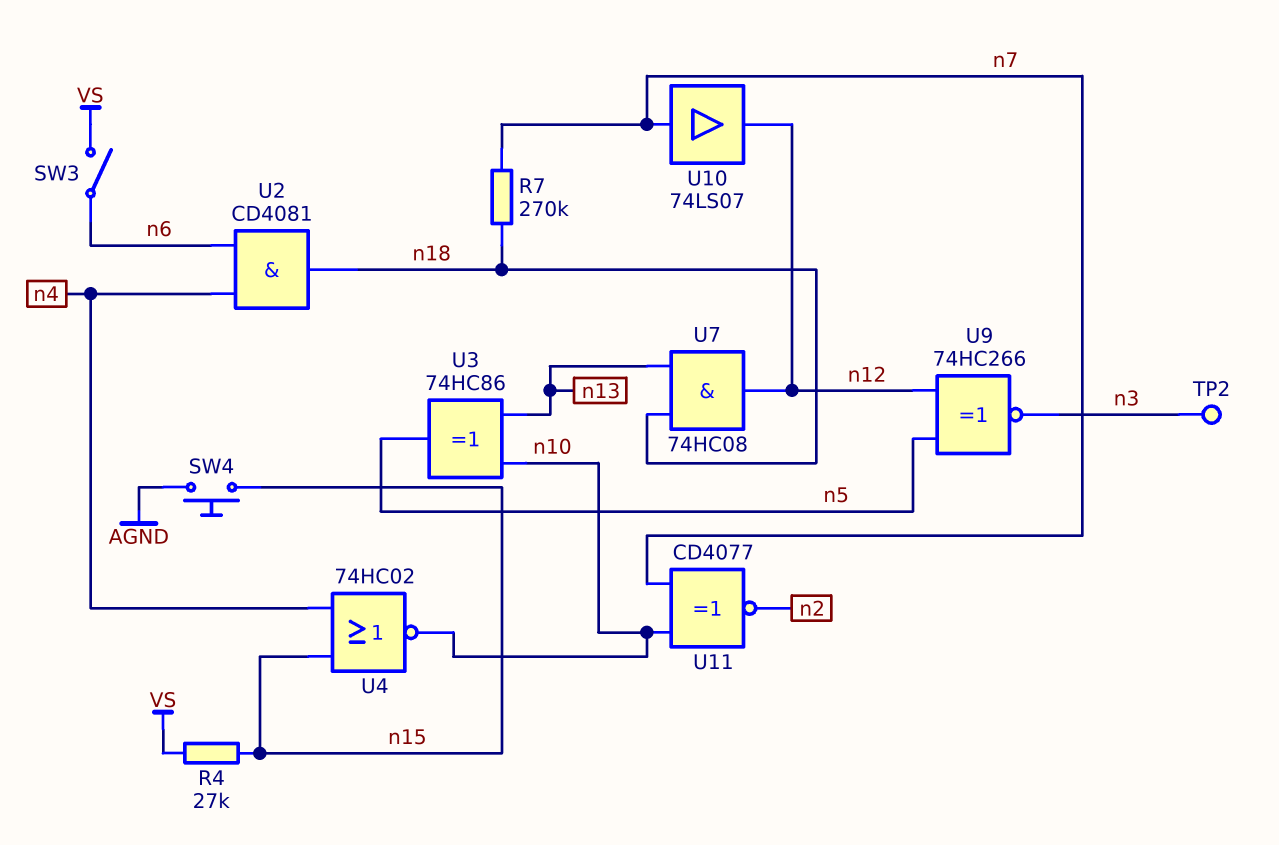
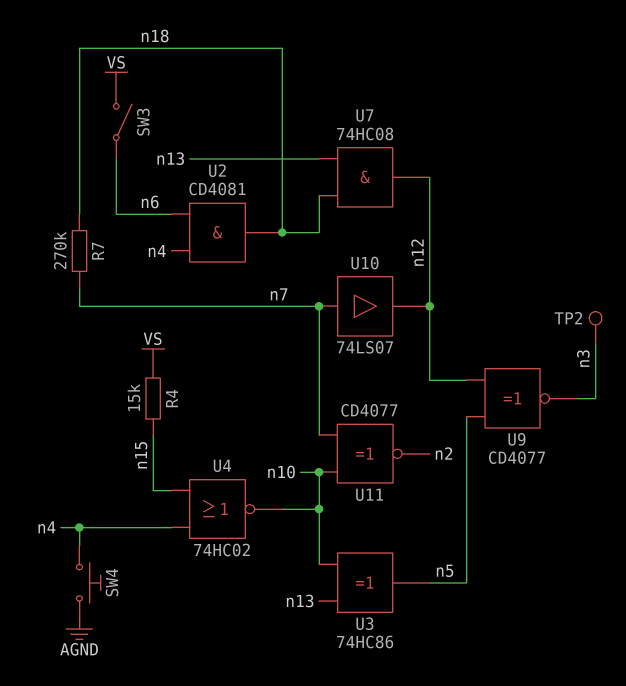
R4: 27k (VS, n15) -> 15k (VS, n15)
SW4: button (AGND, n15) -> button (AGND, n4)
U9: XNOR 74HC266 (in n5, in n12, out n3) -> XNOR CD4077 (in n5, in n12, out n3)

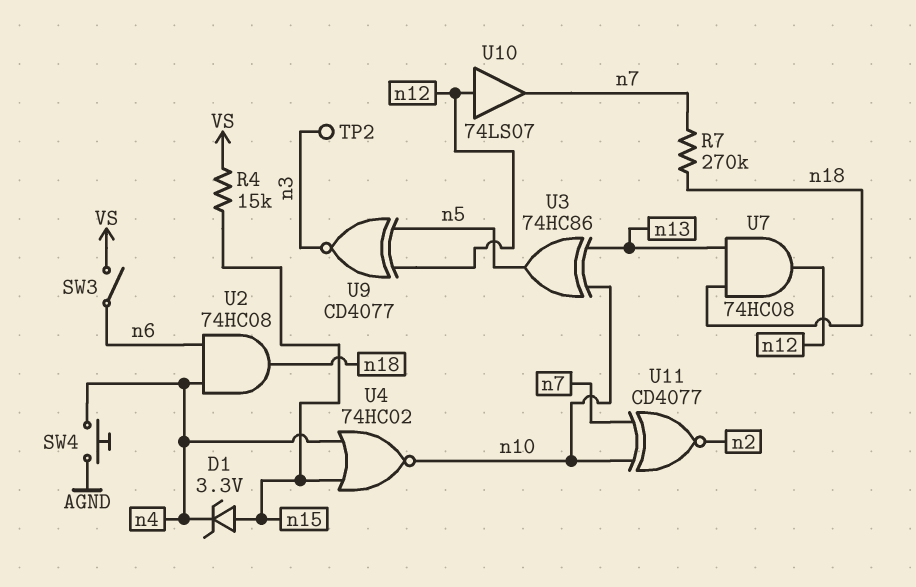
D1: none -> zener 3.3V (A n15, K n4)
U2: AND CD4081 (in n4, in n6, out n18) -> AND 74HC08 (in n4, in n6, out n18)
U10: buffer 74LS07 (in n7, out n12) -> buffer 74LS07 (in n12, out n7)

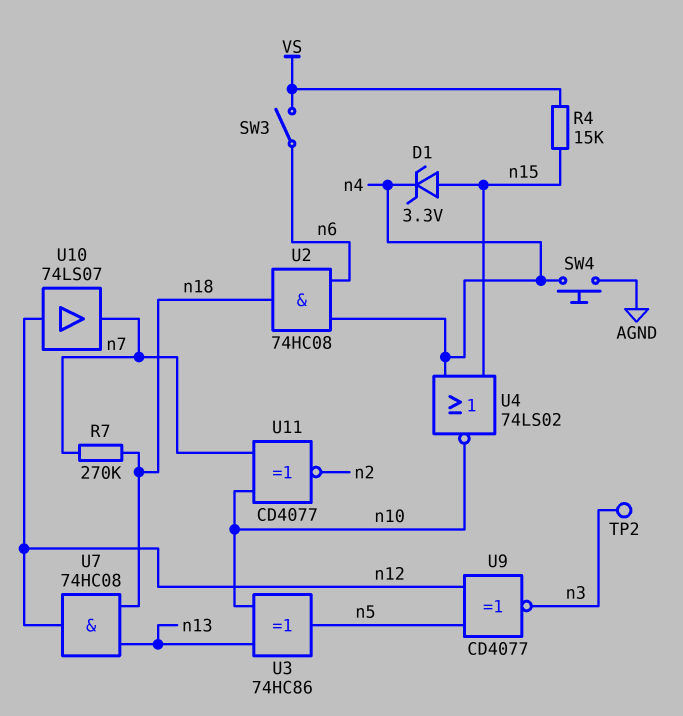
U4: NOR 74HC02 (in n4, in n15, out n10) -> NOR 74LS02 (in n4, in n15, out n10)

